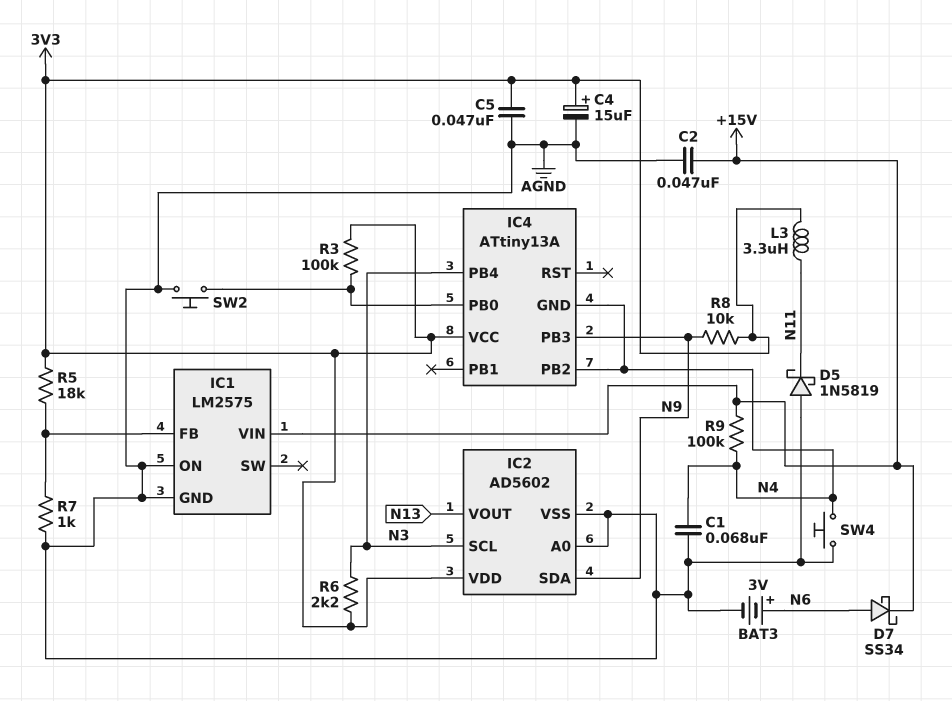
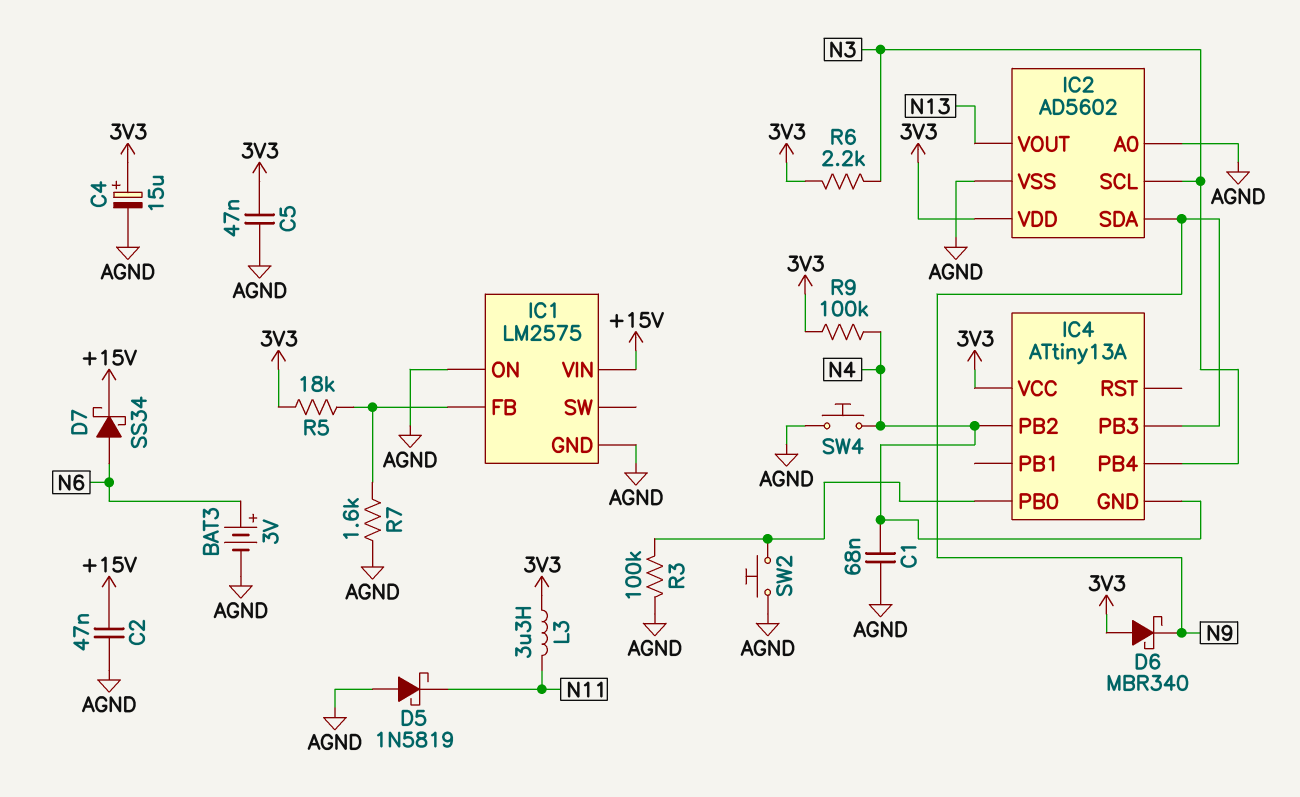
D6: none -> schottky MBR340 (A 3V3, K N9)
R3: 100k (3V3, IC4/PB0) -> 100k (AGND, IC4/PB0)
R7: 1k (AGND, IC1/FB) -> 1.6k (AGND, IC1/FB)
R8: 10k (3V3, N9) -> none
R9: 100k (+15V, N4) -> 100k (3V3, N4)

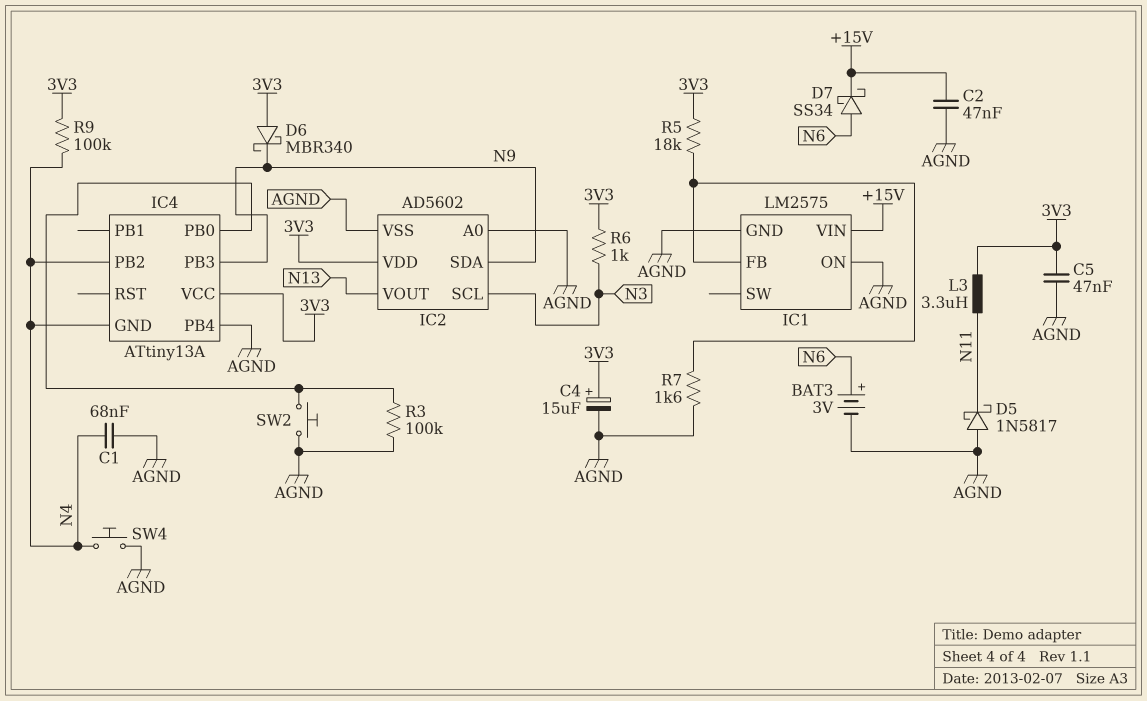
D5: schottky 1N5819 (A AGND, K N11) -> schottky 1N5817 (A AGND, K N11)
IC4 pin PB4: N3 -> AGND
R6: 2.2k (3V3, N3) -> 1k (3V3, N3)

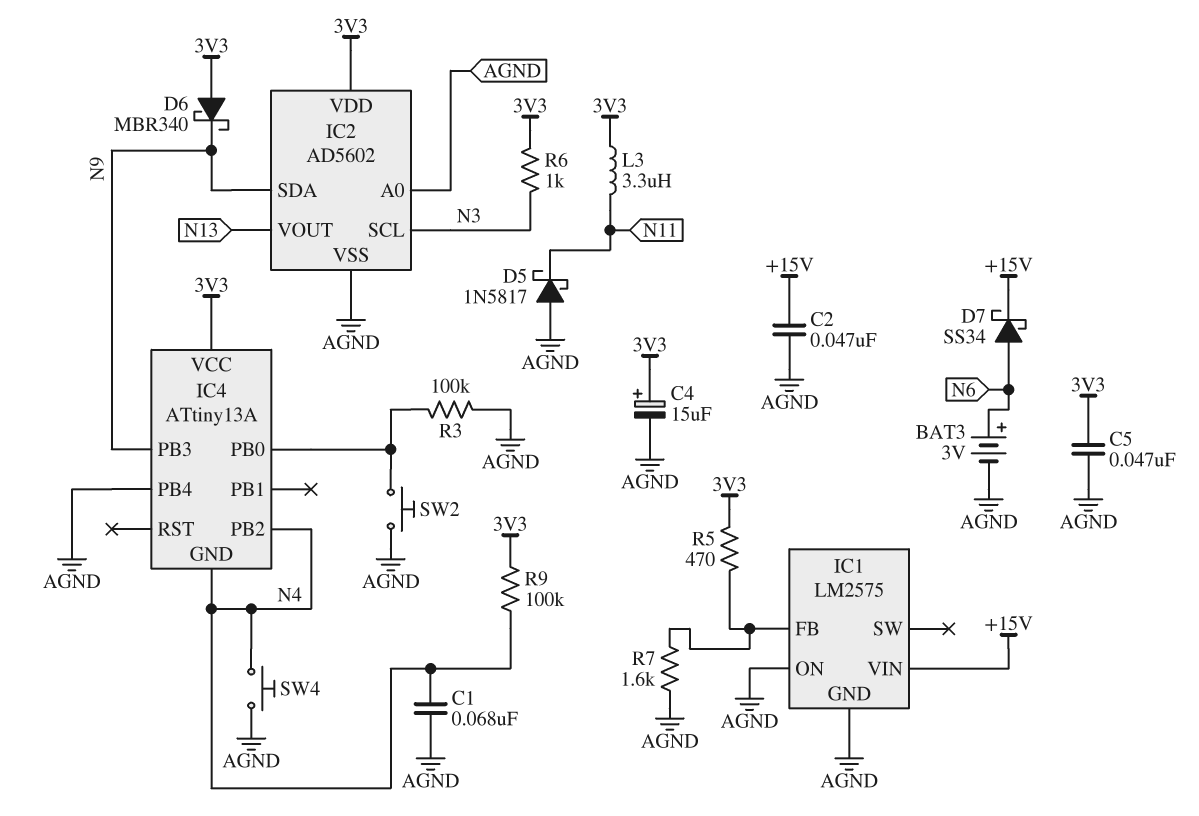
R5: 18k (3V3, IC1/FB) -> 470 (3V3, IC1/FB)

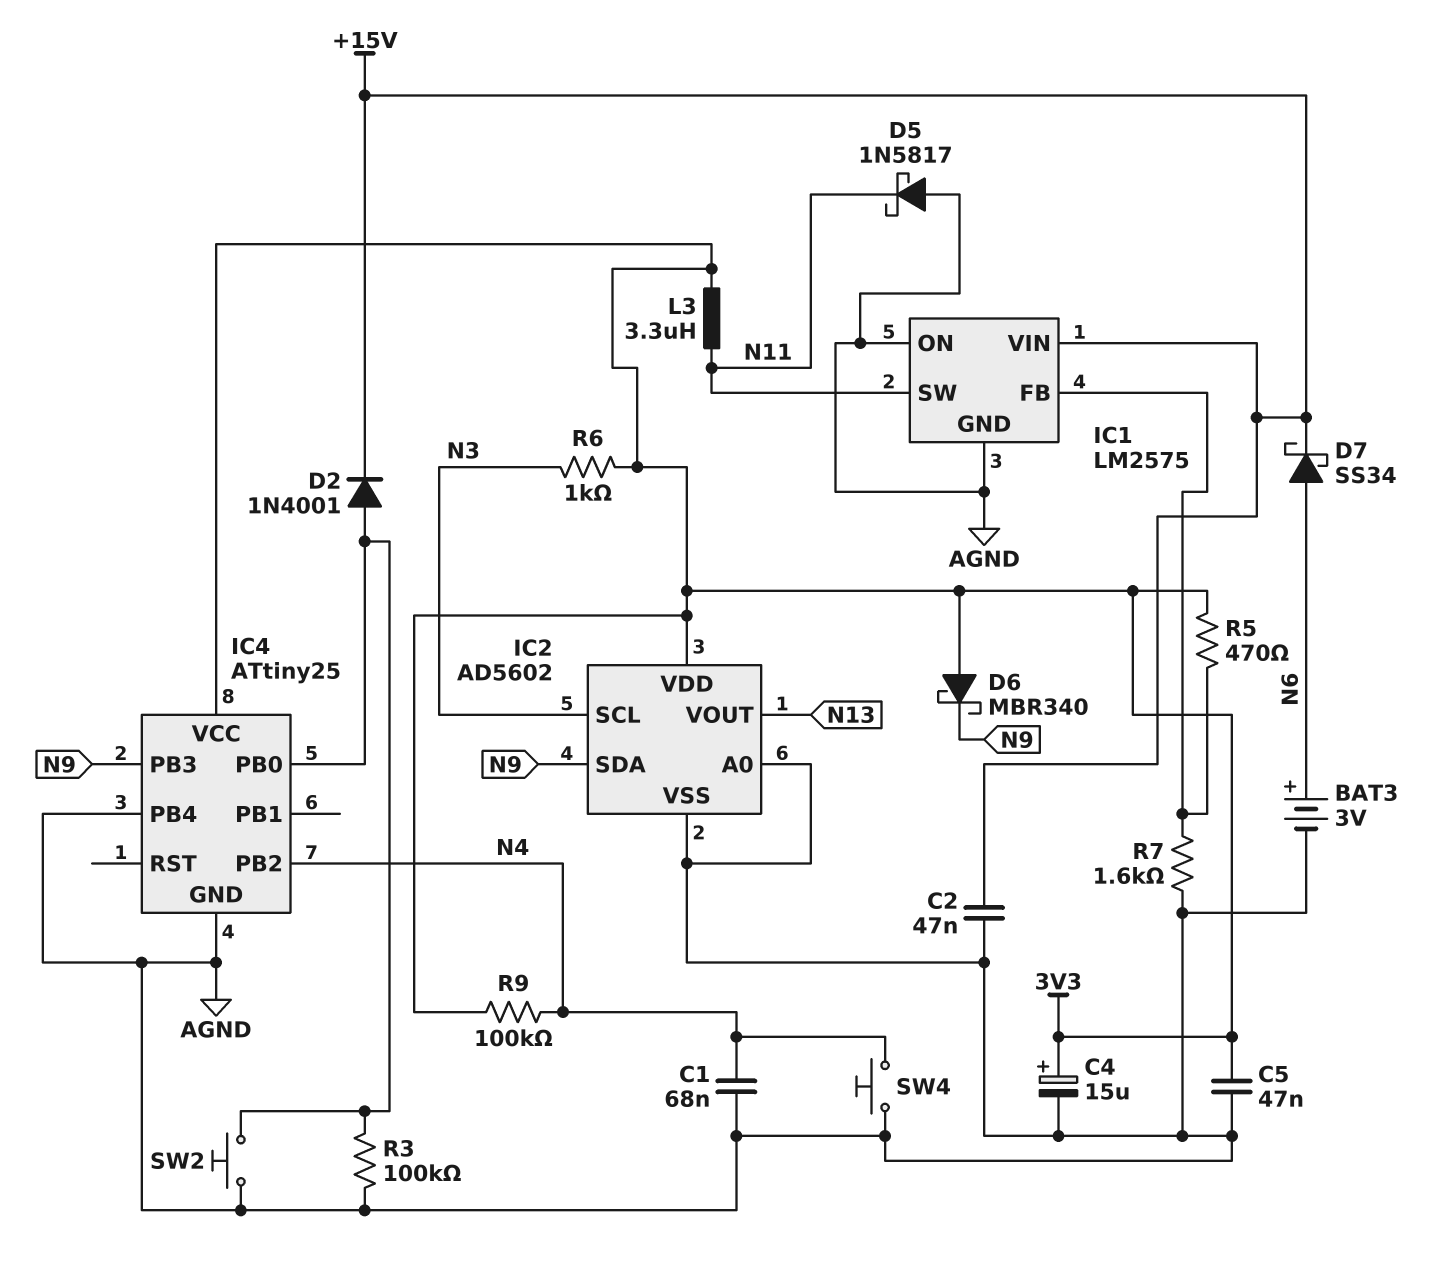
D2: none -> diode 1N4001 (A IC4/PB0, K +15V)
IC1 pin SW: none -> N11
IC4: ATtiny13A -> ATtiny25
IC4 pin GND: N4 -> AGND

